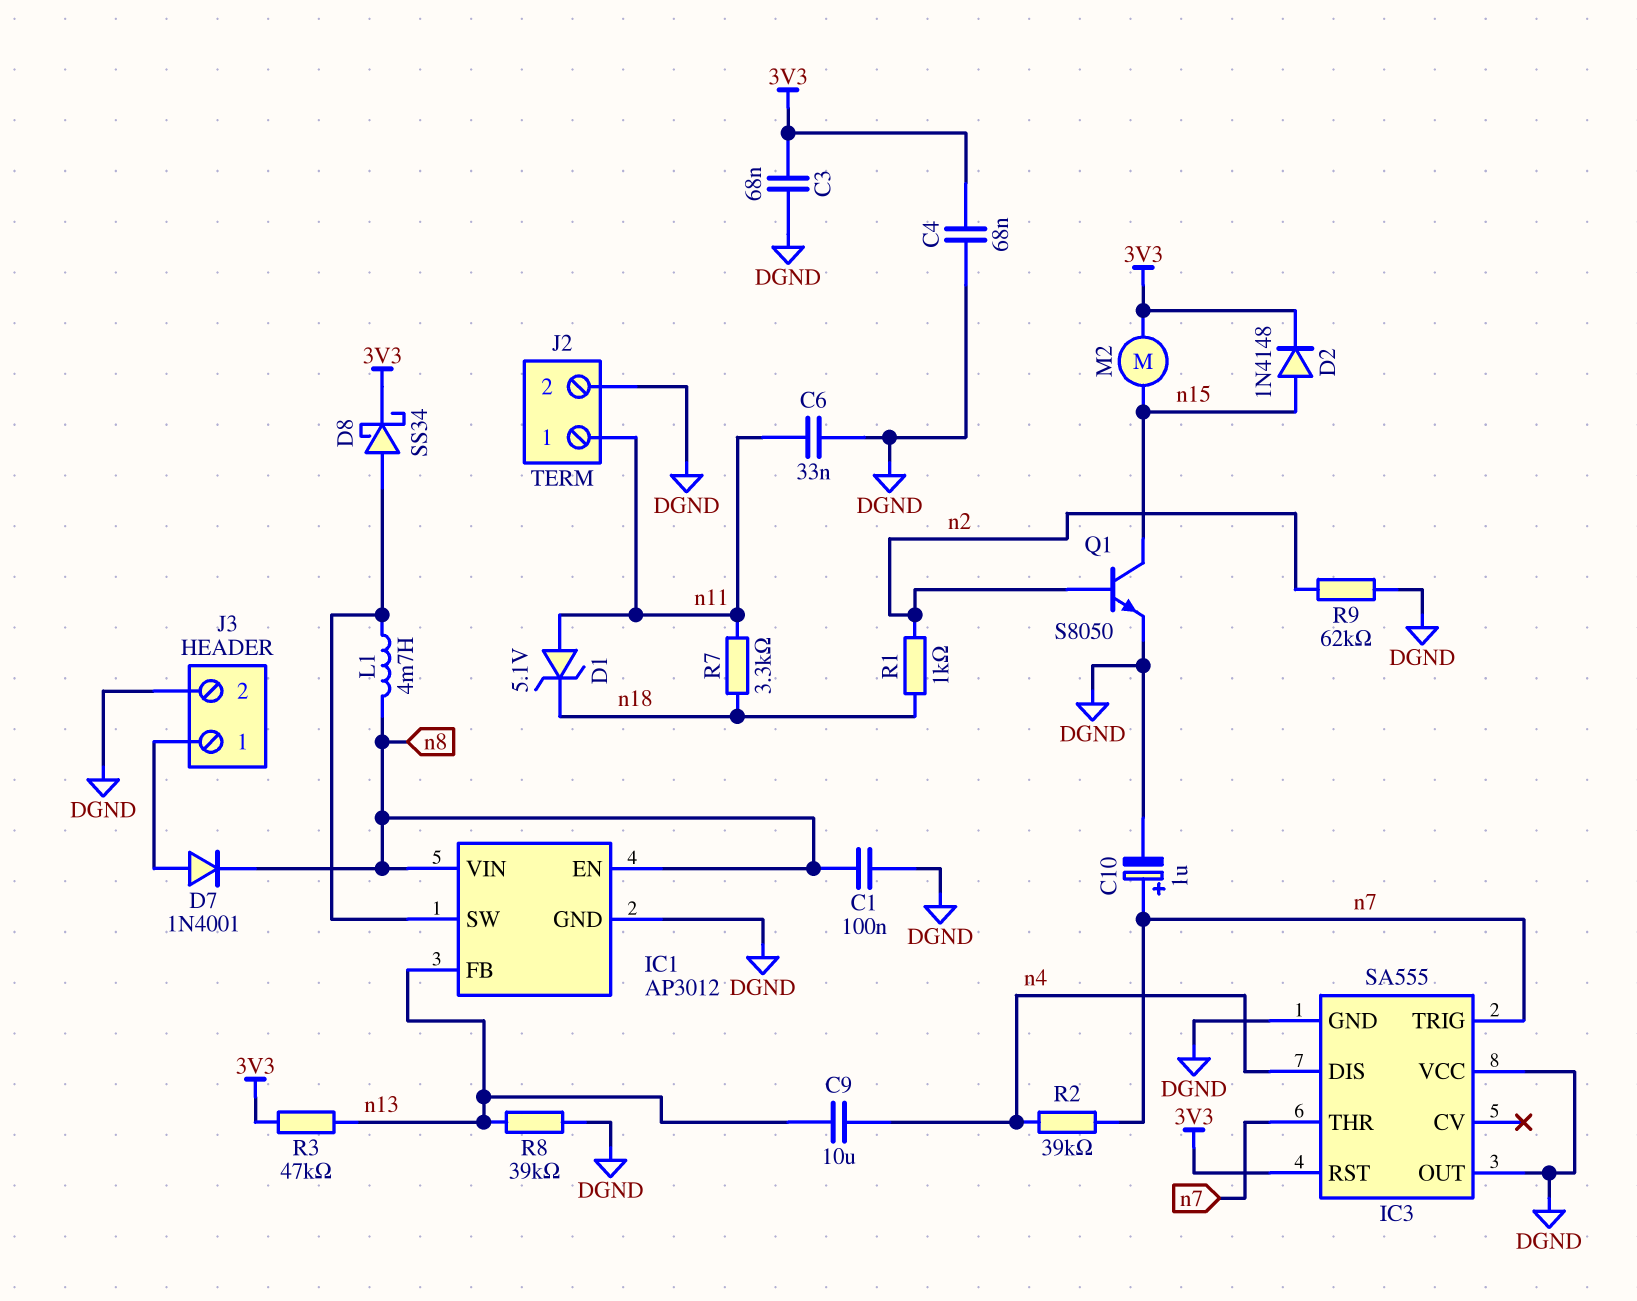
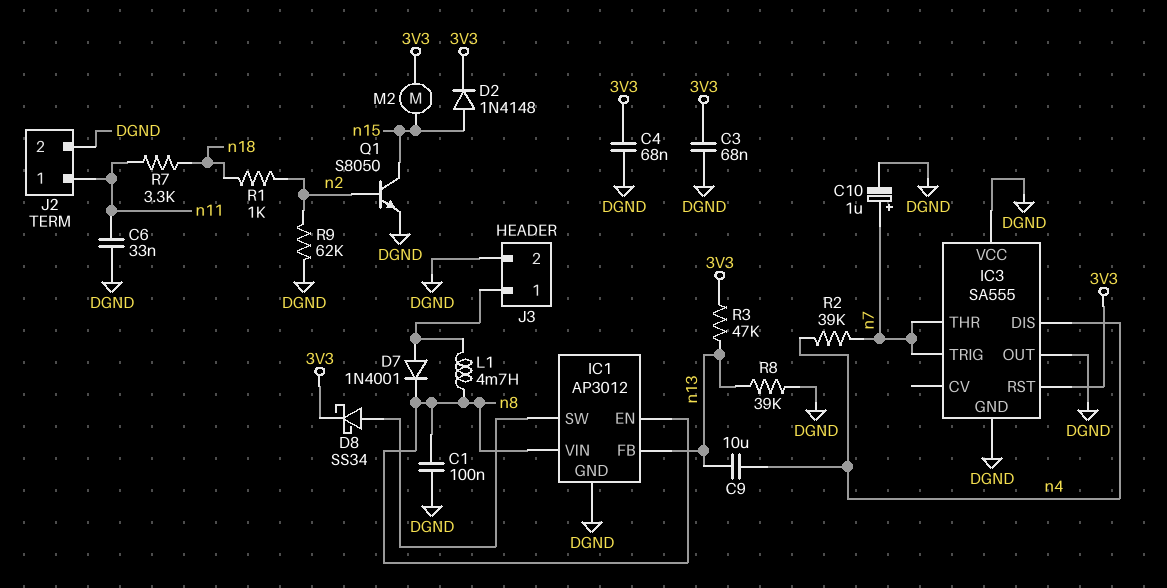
D1: zener 5.1V (A n11, K n18) -> none
L1: 4.7mH (IC1/SW, n8) -> 4.7mH (J3/1, n8)

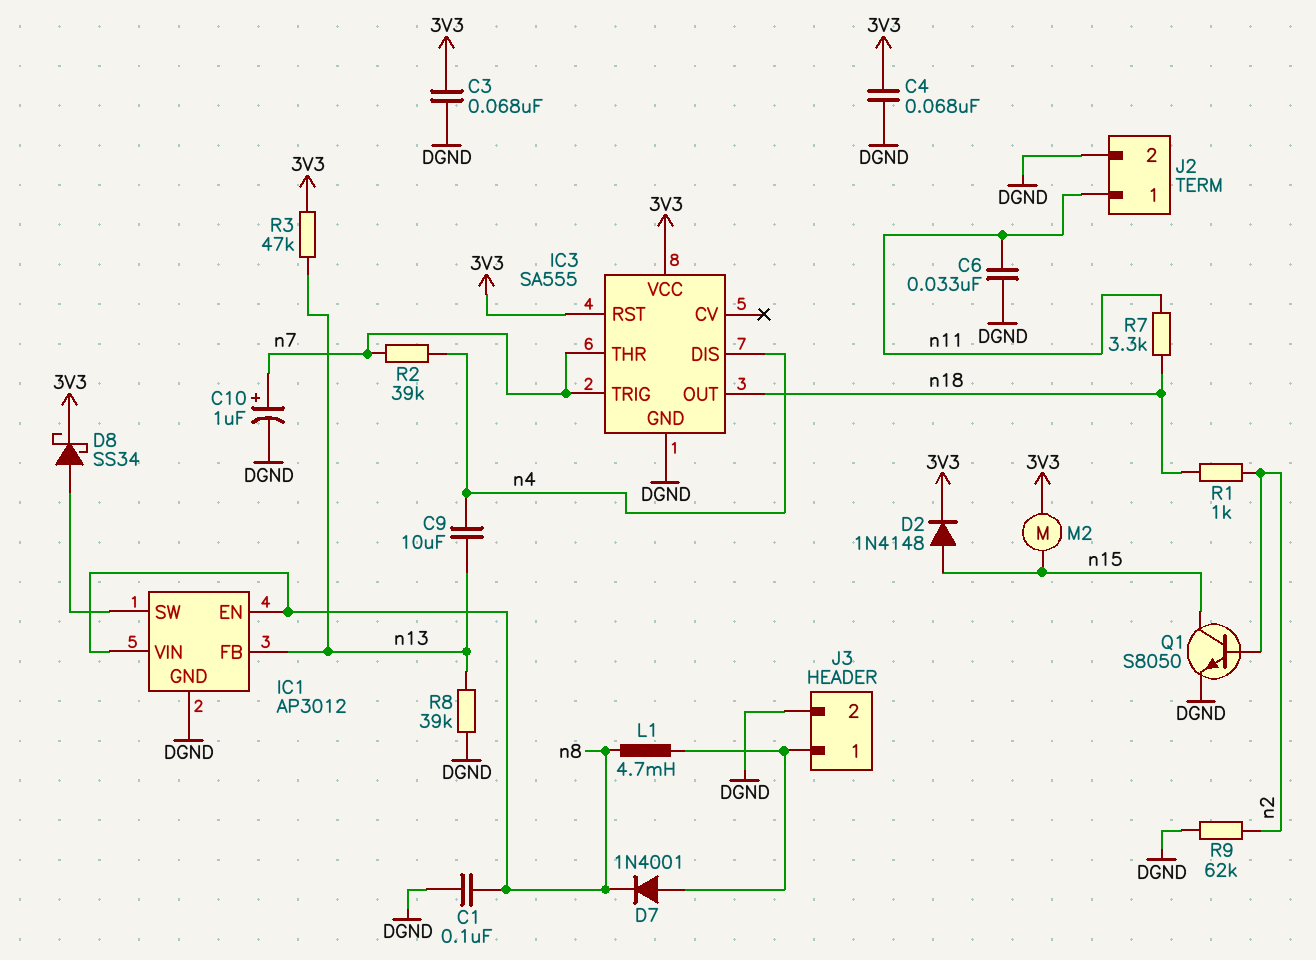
IC3 pin OUT: DGND -> n18
IC3 pin VCC: DGND -> 3V3

